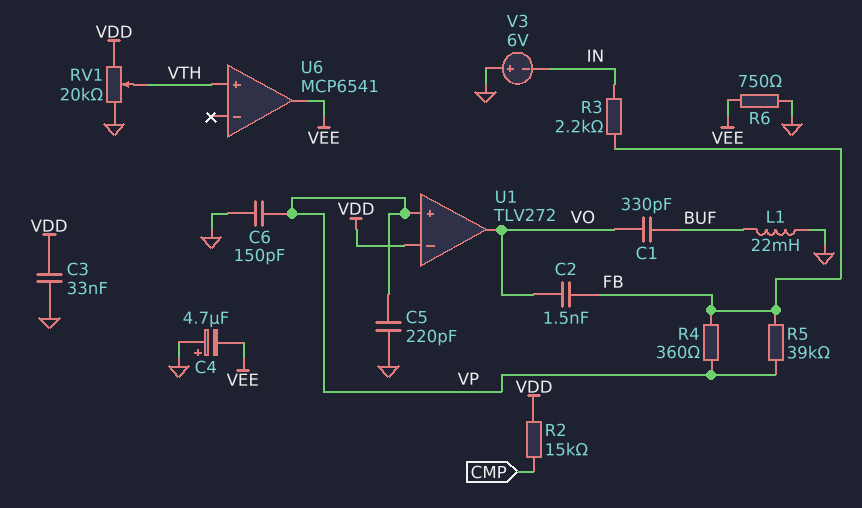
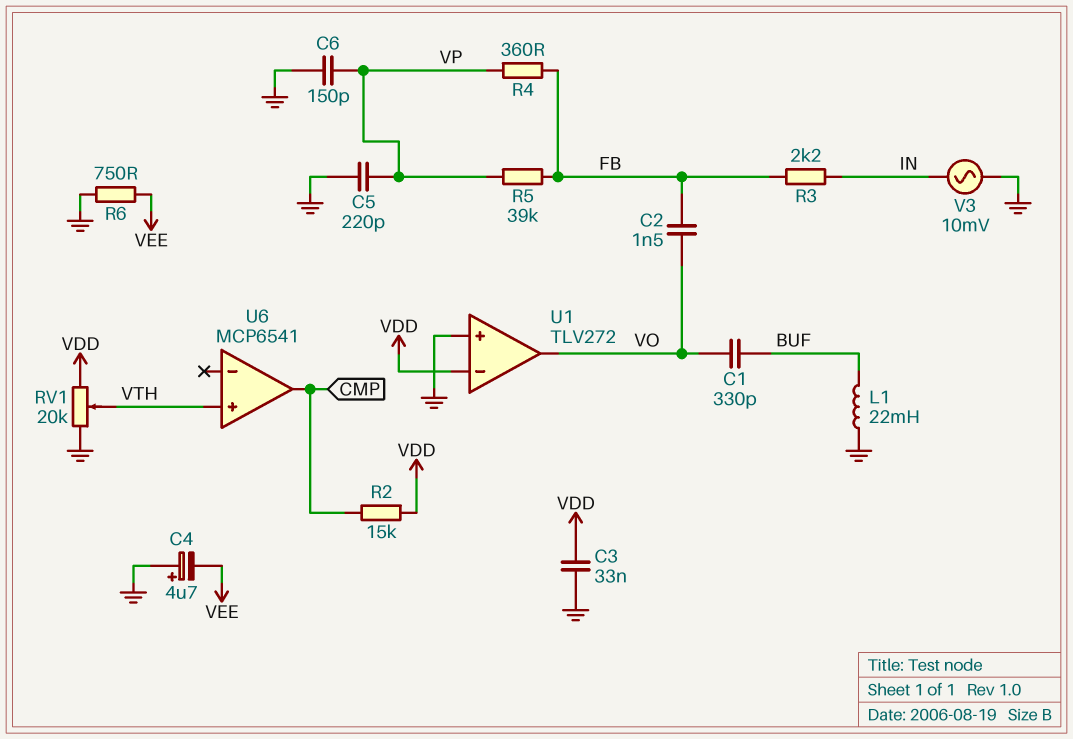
U1 pin in+: VP -> GND
U6 pin out: VEE -> CMP
V3: 6V (plus GND, minus IN) -> AC 10mV (GND, IN)

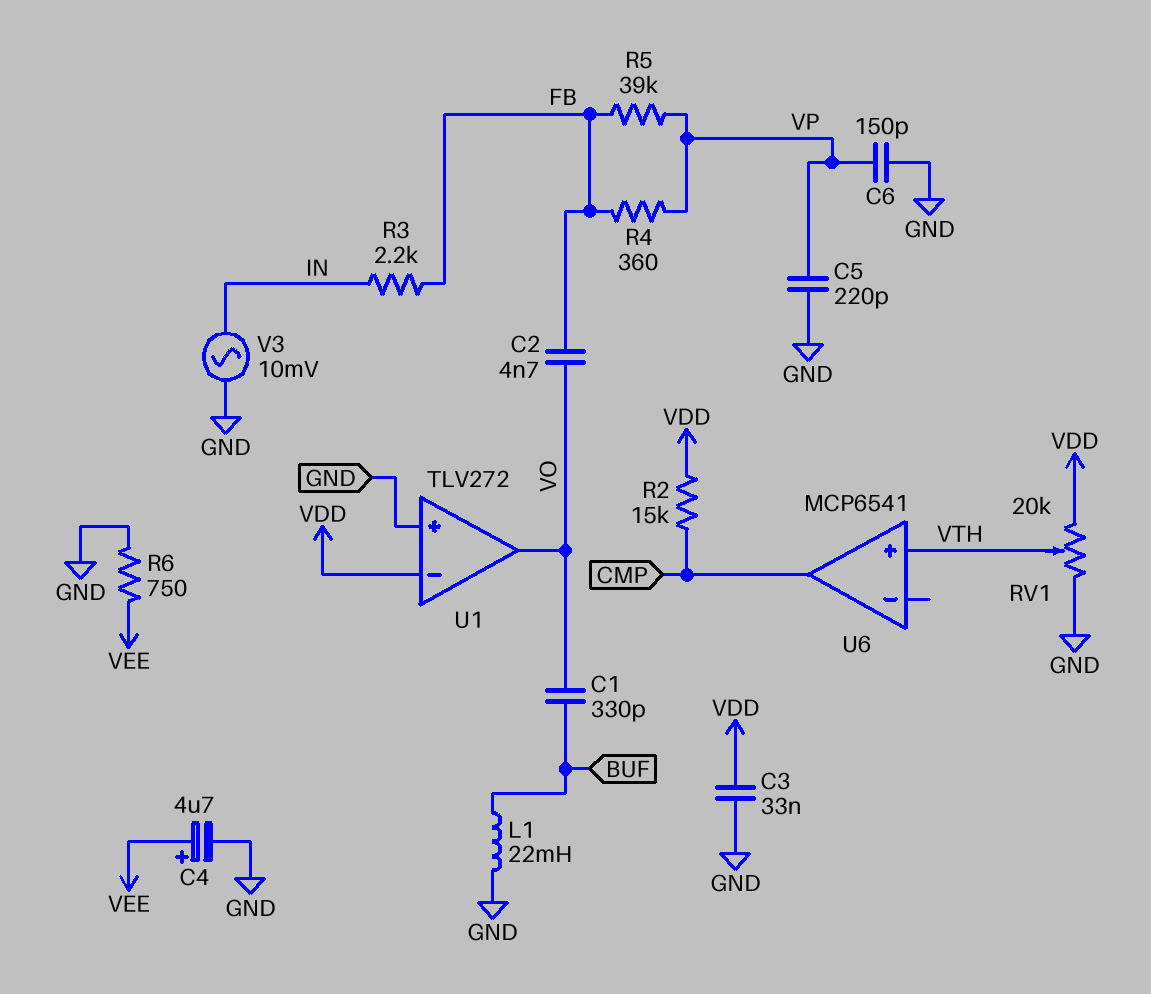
C2: 1.5nF (FB, VO) -> 4.7nF (FB, VO)
C4: 4.7uF (plus GND, minus VEE) -> 4.7uF (plus VEE, minus GND)

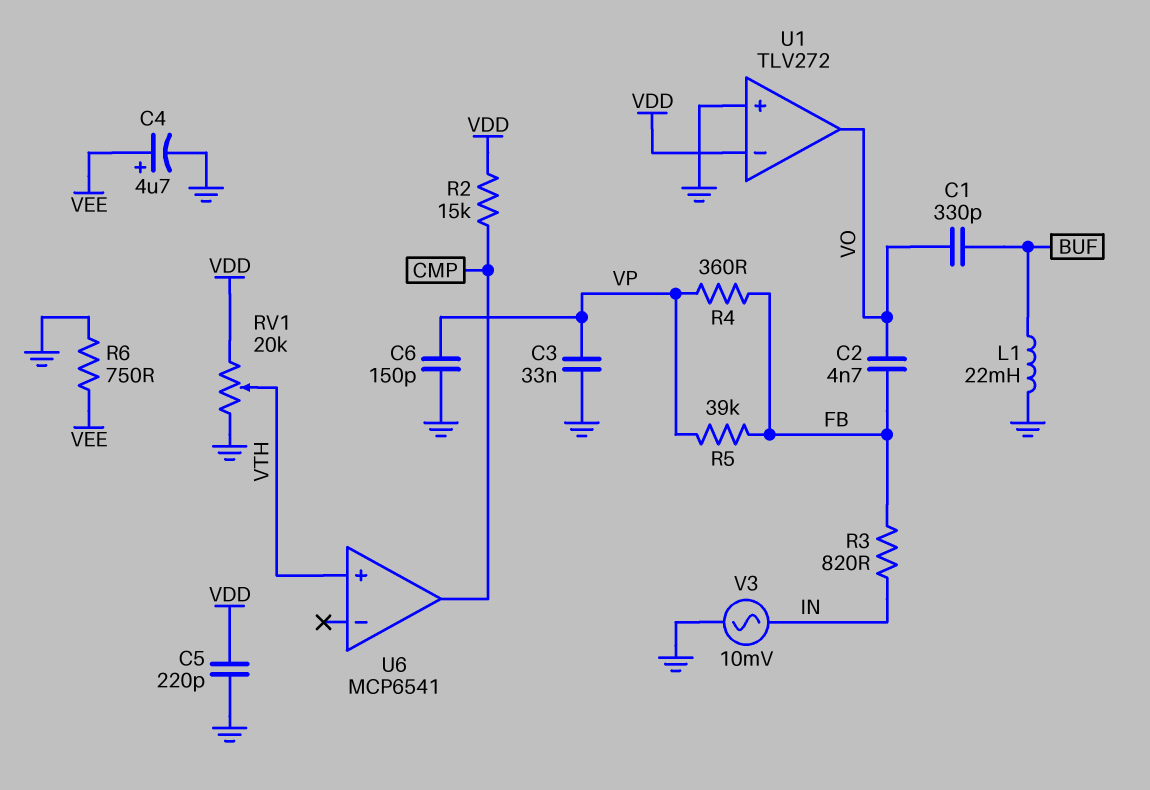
C3: 33nF (GND, VDD) -> 33nF (GND, VP)
C5: 220pF (GND, VP) -> 220pF (GND, VDD)
R3: 2.2k (FB, IN) -> 820 (FB, IN)

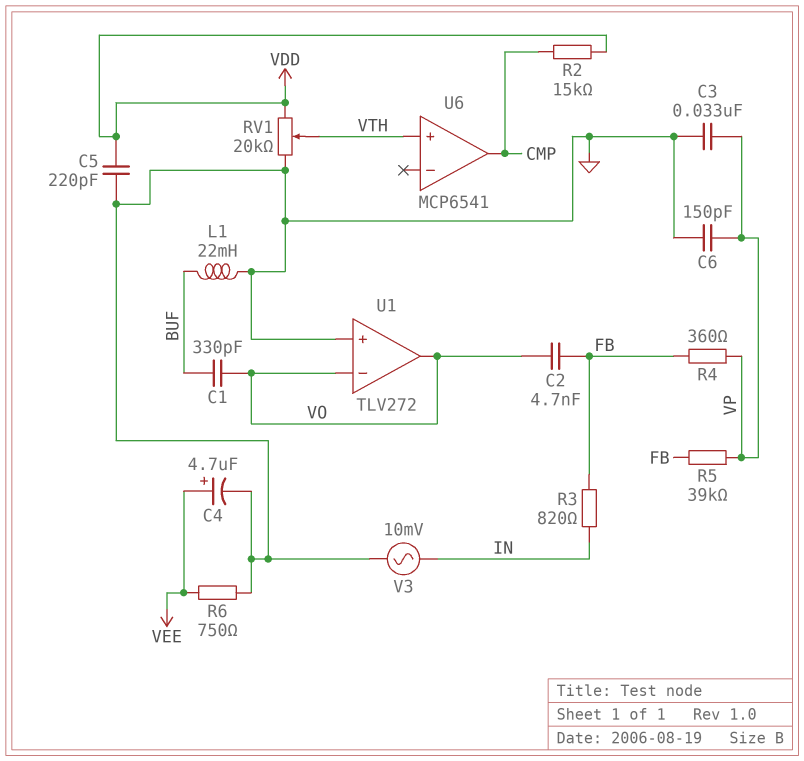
U1 pin in-: VDD -> VO

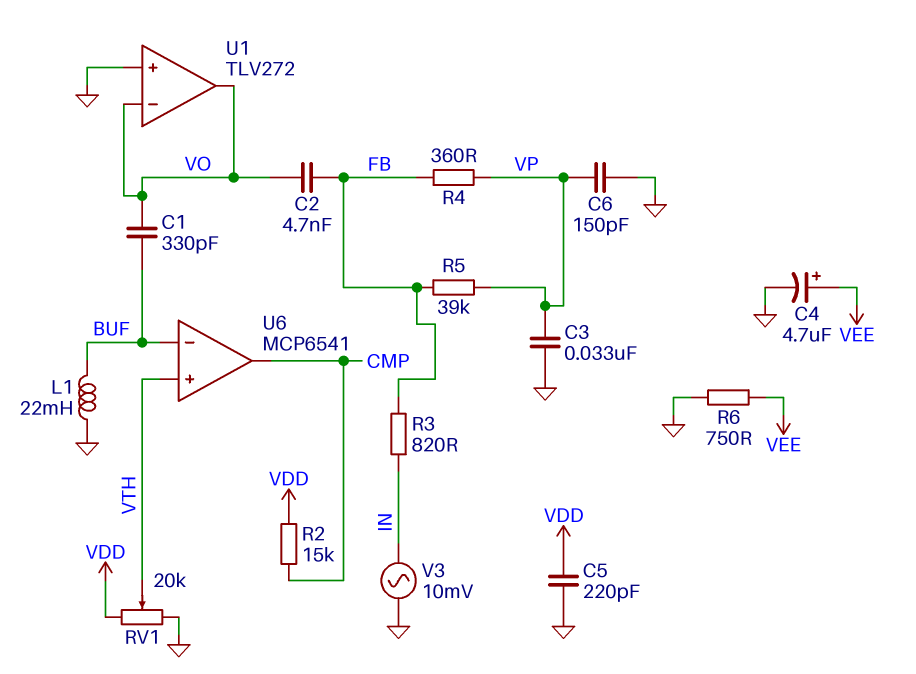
U6 pin in-: none -> BUF

